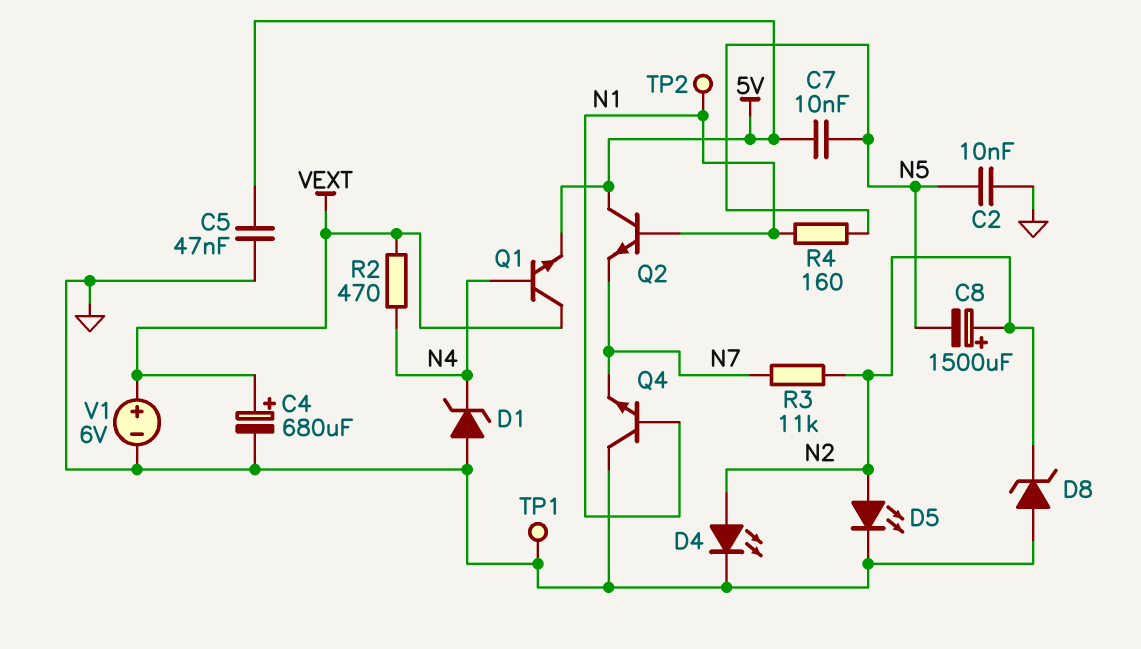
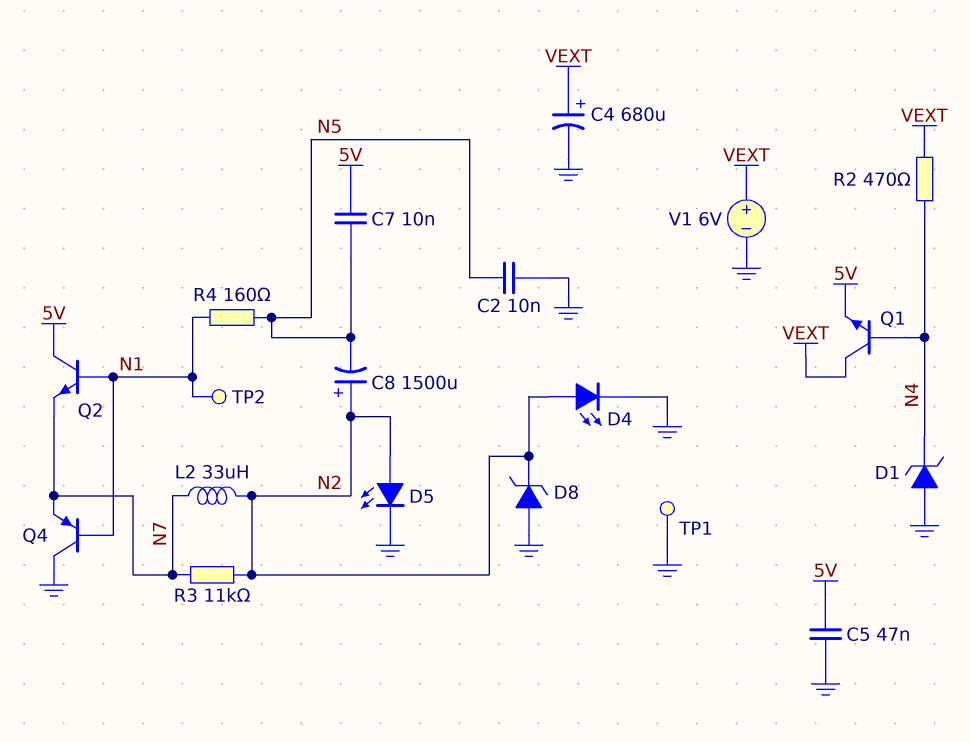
L2: none -> 33uH (N2, N7)
Q4: NPN (B N1, C GND, E N7) -> PNP (B N1, C GND, E N7)

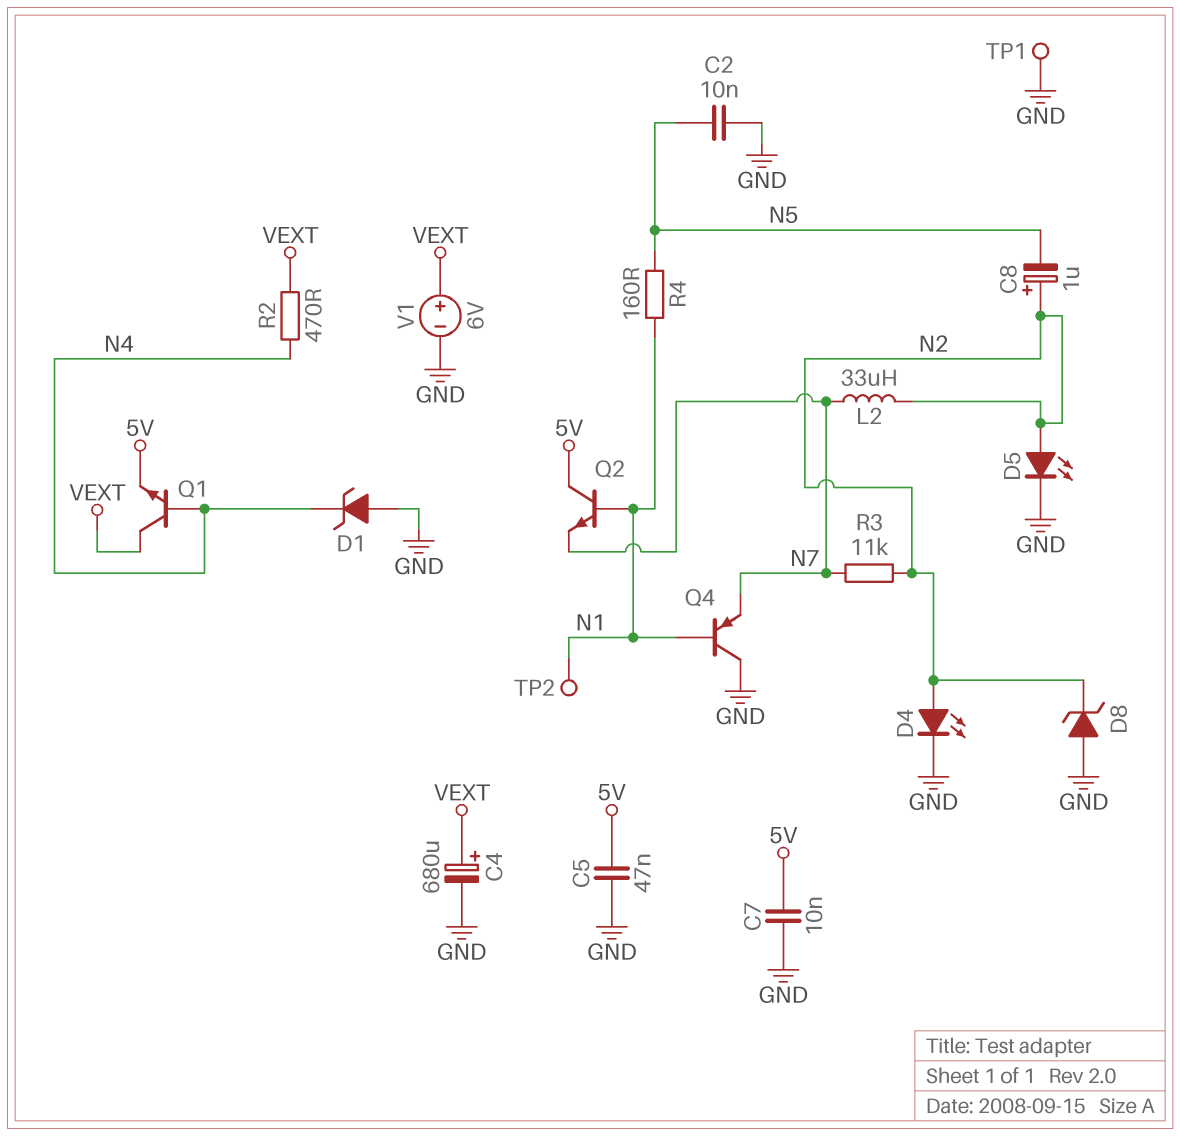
C7: 10nF (5V, N5) -> 10nF (5V, GND)
C8: 1500uF (plus N2, minus N5) -> 1uF (plus N2, minus N5)

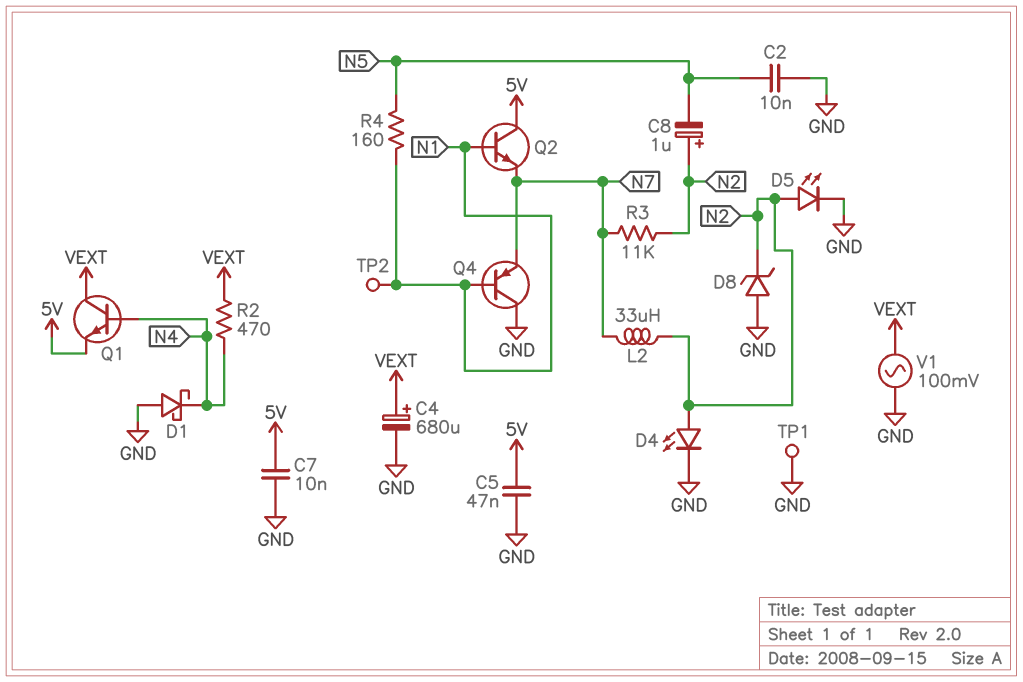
D1: zener (A GND, K N4) -> schottky (A GND, K N4)
V1: 6V (plus VEXT, minus GND) -> AC 100mV (GND, VEXT)

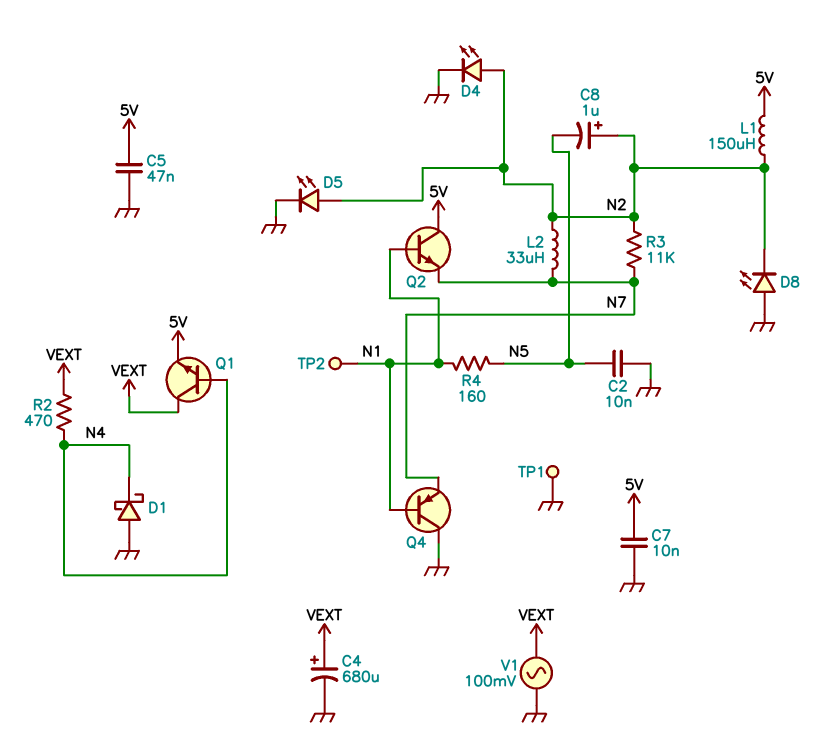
D8: zener (A GND, K N2) -> LED (A GND, K N2)
L1: none -> 150uH (5V, N2)

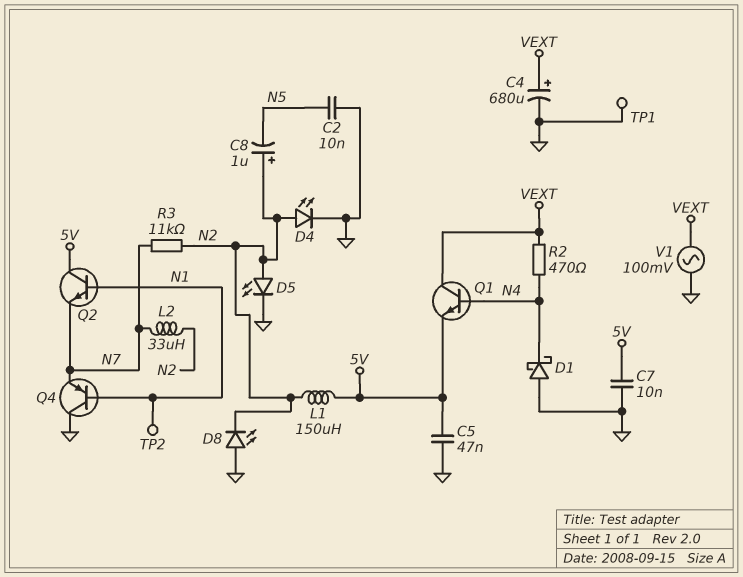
R4: 160 (N1, N5) -> none

